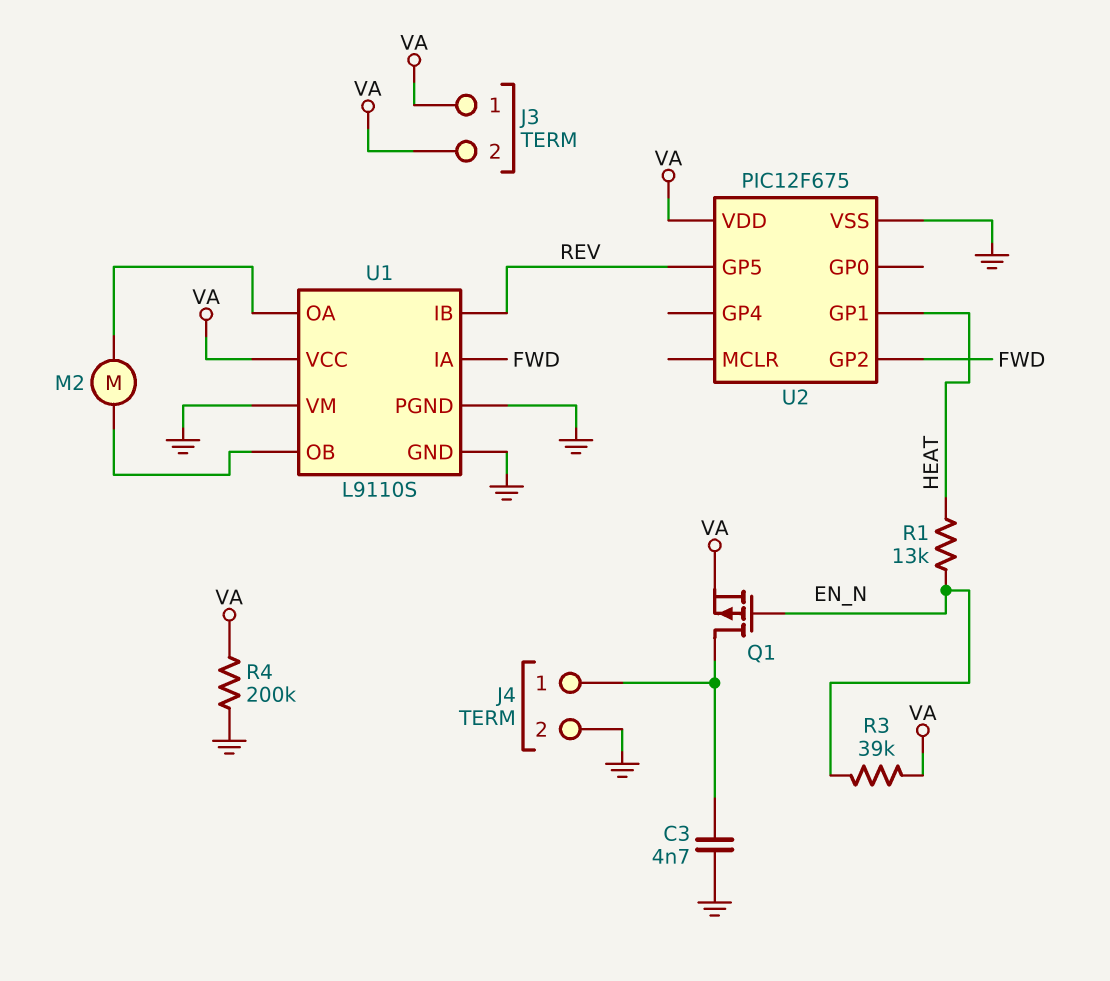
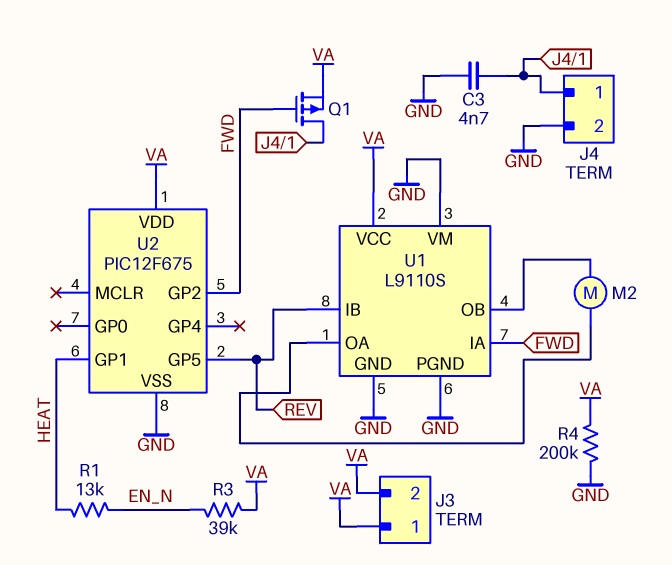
Q1: PMOS (G EN_N, D J4/1, S VA) -> PMOS (G FWD, D J4/1, S VA)

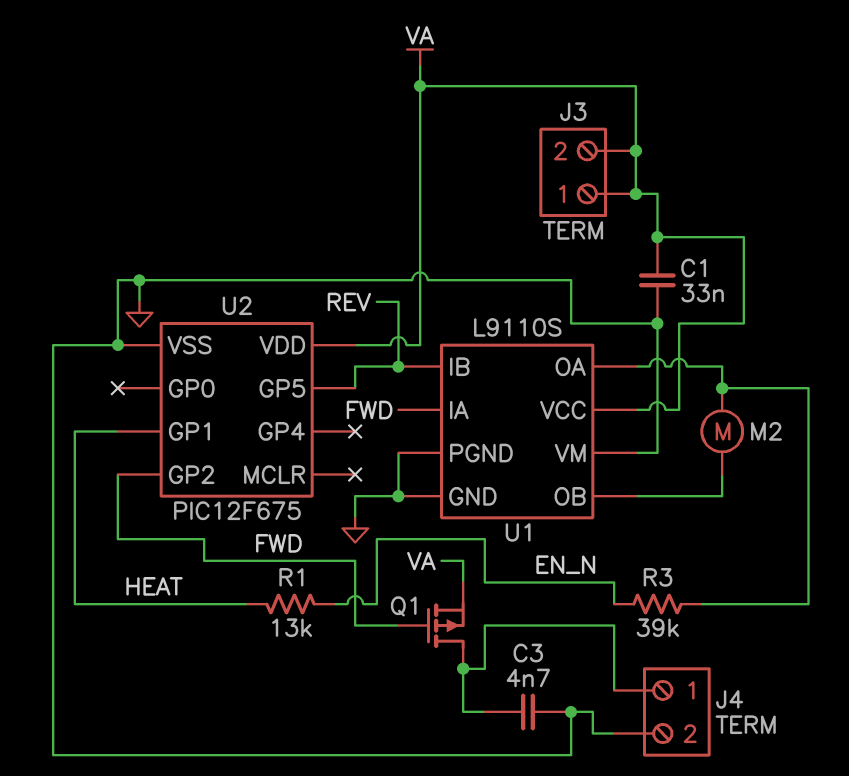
C1: none -> 33nF (GND, VA)
R3: 39k (EN_N, VA) -> 39k (EN_N, U1/OA)
R4: 200k (GND, VA) -> none

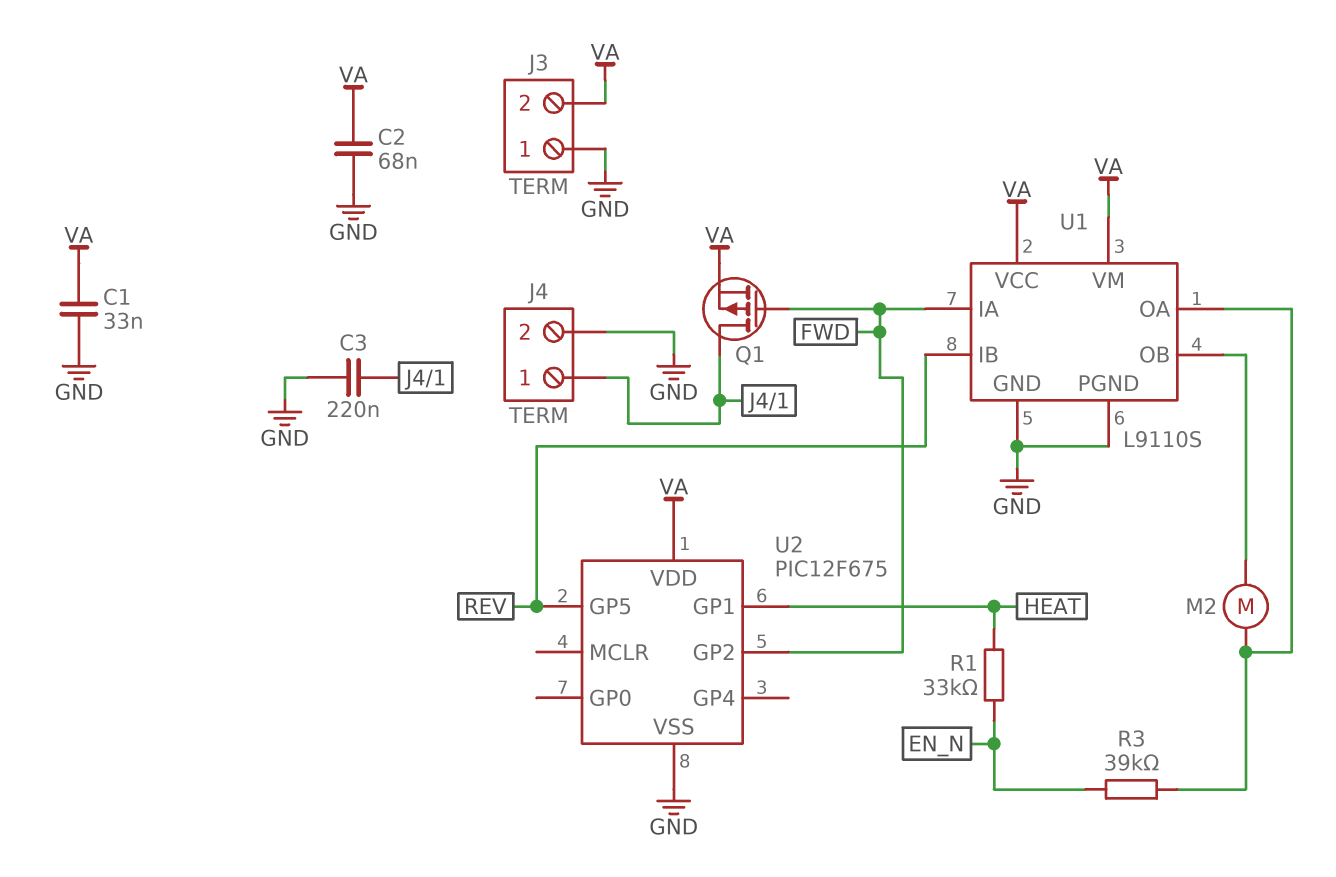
C2: none -> 68nF (GND, VA)
C3: 4.7nF (GND, J4/1) -> 220nF (GND, J4/1)
J3 pin 1: VA -> GND
R1: 13k (EN_N, HEAT) -> 33k (EN_N, HEAT)
U1 pin VM: GND -> VA

